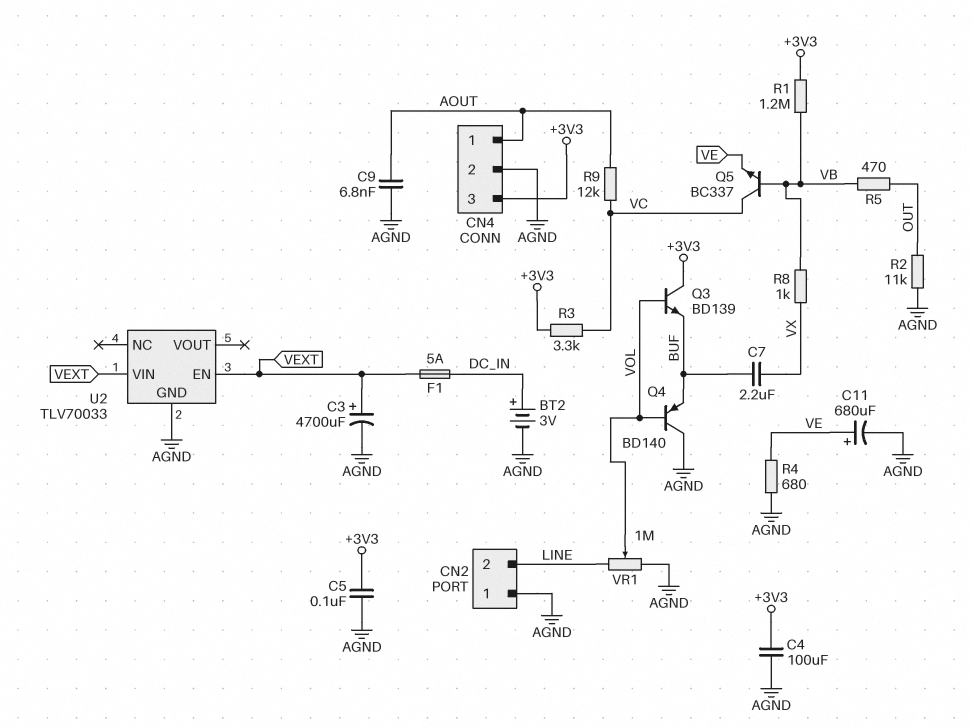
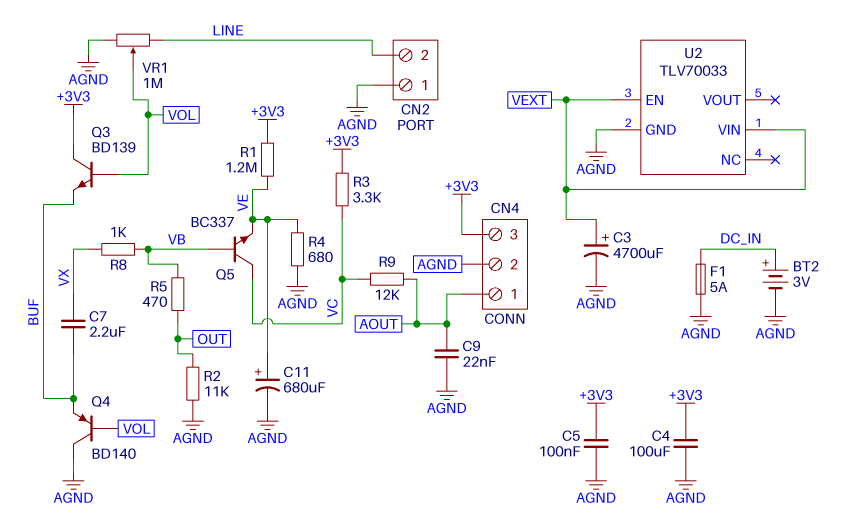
C9: 6.8nF (AGND, AOUT) -> 22nF (AGND, AOUT)
F1: 5A (DC_IN, VEXT) -> 5A (AGND, DC_IN)
R1: 1.2M (+3V3, VB) -> 1.2M (+3V3, VE)

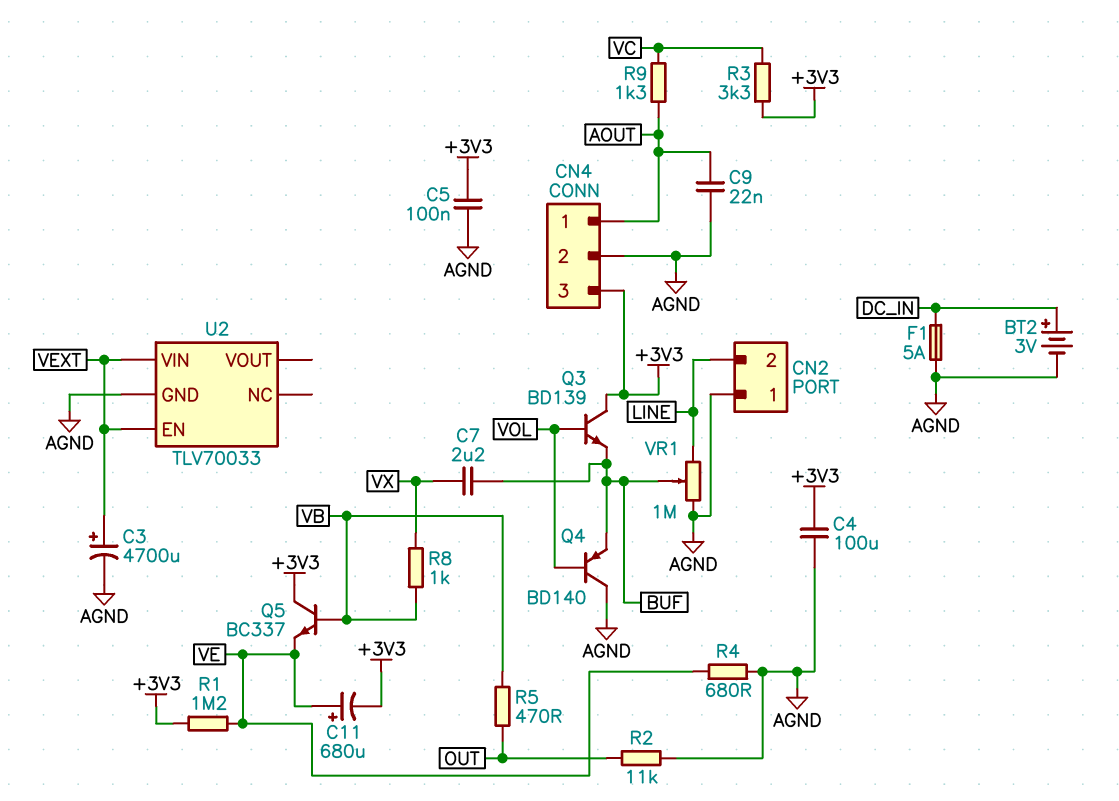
C11: 680uF (plus VE, minus AGND) -> 680uF (plus VE, minus +3V3)
Q5: NPN BC337 (B VB, C VC, E VE) -> NPN BC337 (B VB, C +3V3, E VE)
R9: 12k (AOUT, VC) -> 1.3k (AOUT, VC)
VR1: 1M (AGND, LINE, wiper VOL) -> 1M (AGND, LINE, wiper BUF)

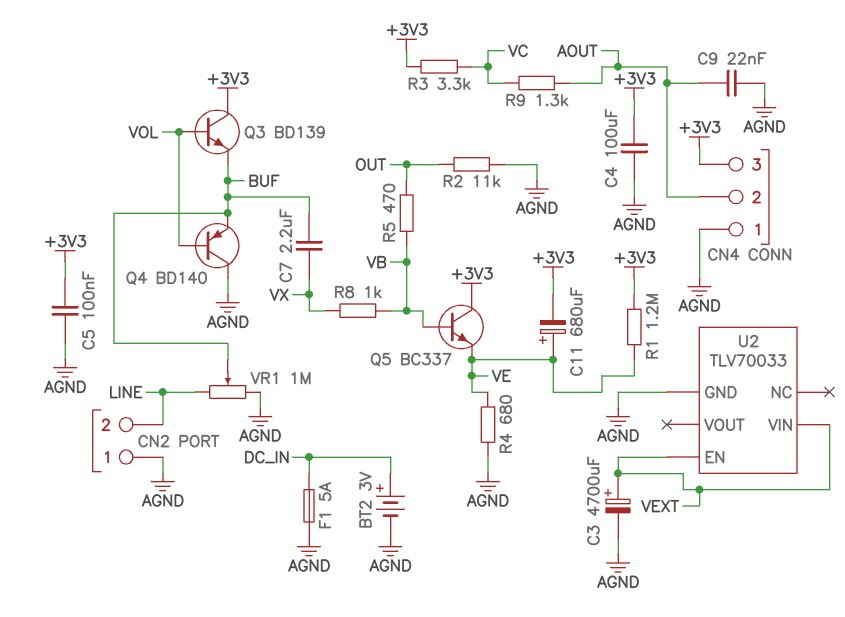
CN4 pin 1: AOUT -> AGND
CN4 pin 2: AGND -> AOUT

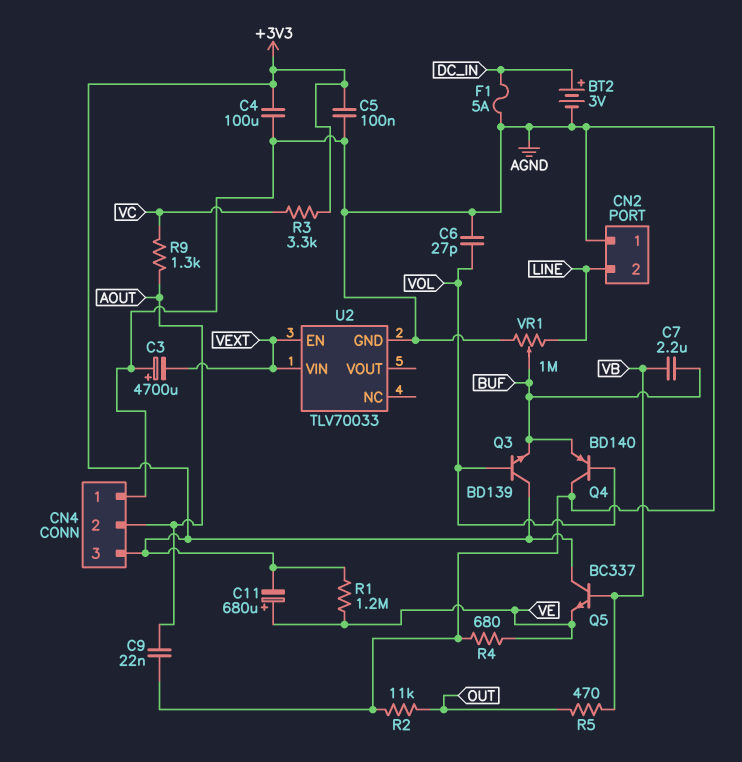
C3: 4700uF (plus VEXT, minus AGND) -> 4700uF (plus AGND, minus VEXT)
C6: none -> 27pF (AGND, VOL)
C7: 2.2uF (BUF, VX) -> 2.2uF (BUF, VB)
R8: 1k (VB, VX) -> none

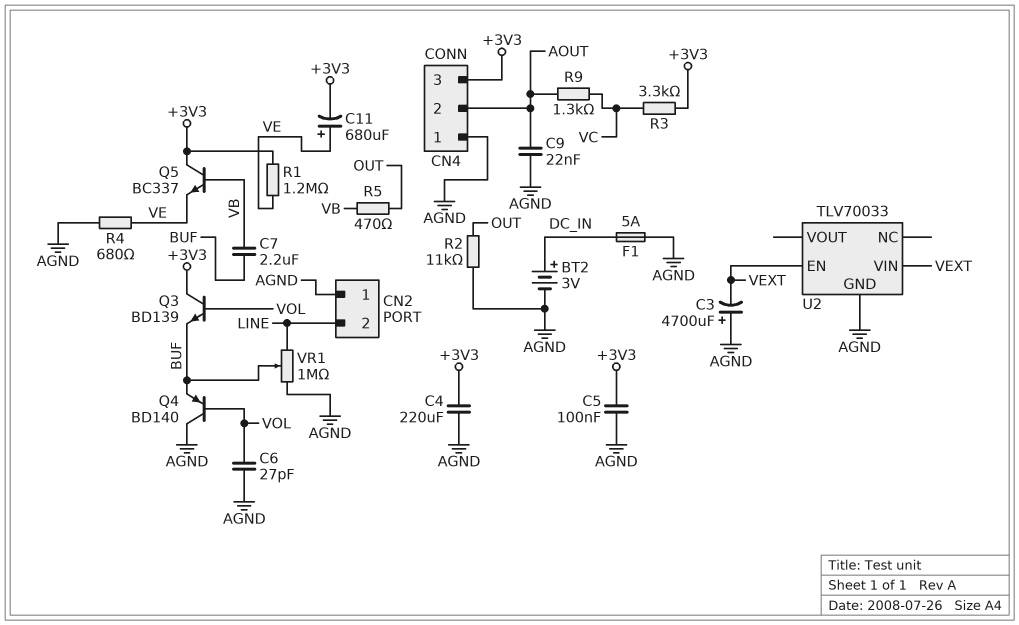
C4: 100uF (+3V3, AGND) -> 220uF (+3V3, AGND)

